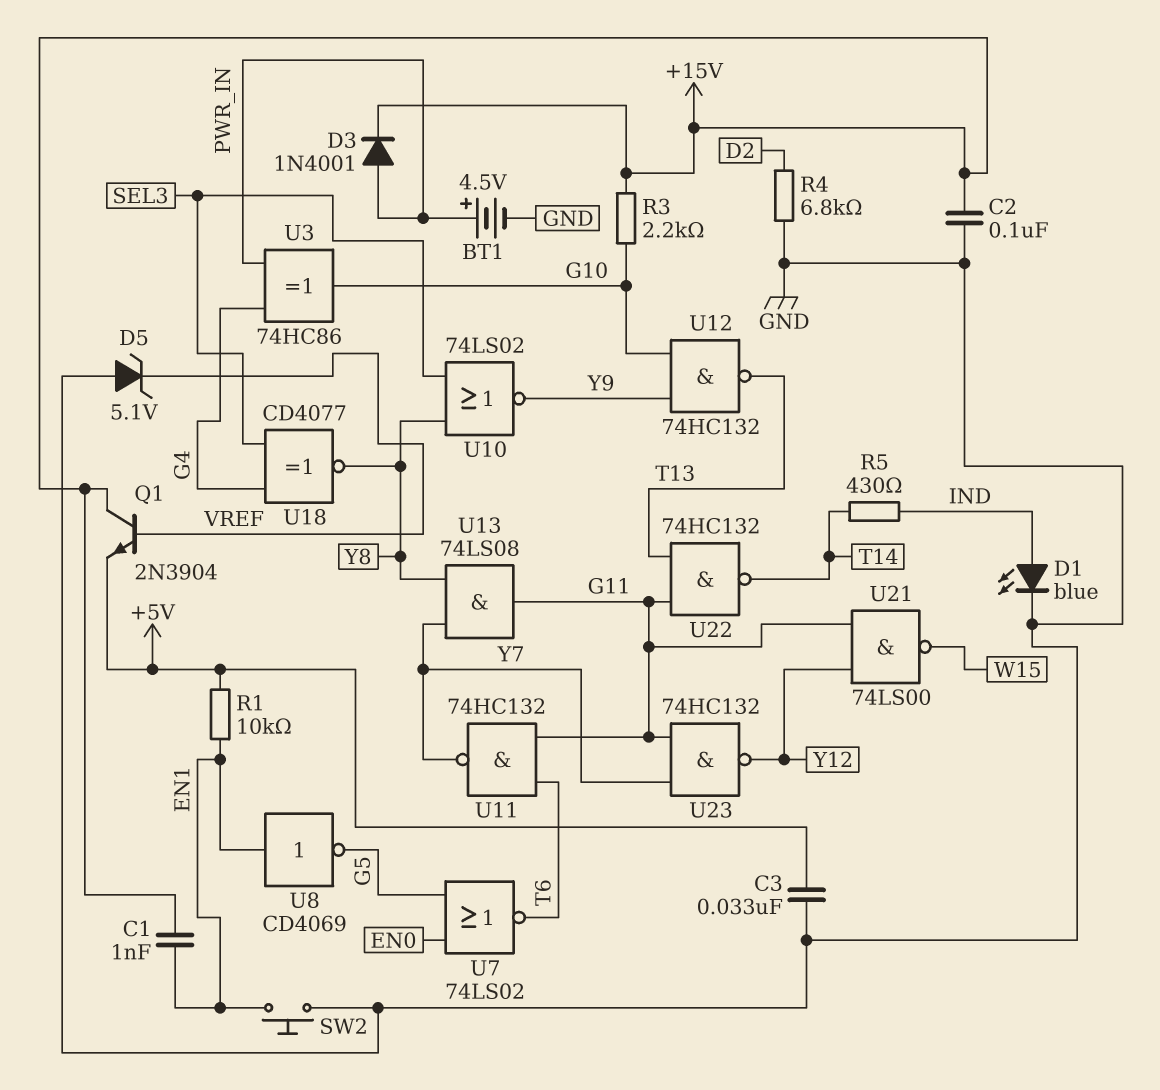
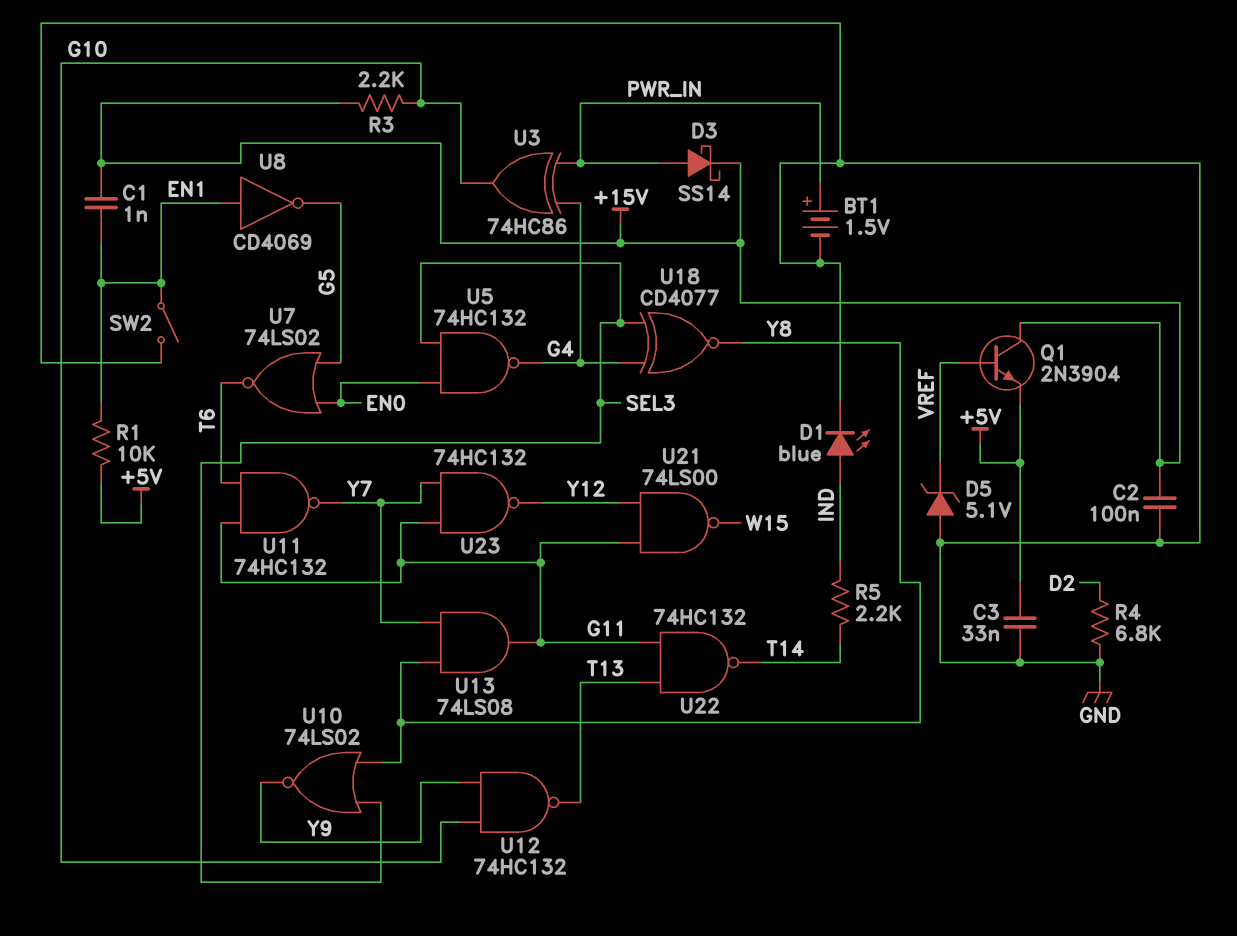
BT1: 4.5V (plus PWR_IN, minus GND) -> 1.5V (plus PWR_IN, minus GND)
D3: diode 1N4001 (A PWR_IN, K +15V) -> schottky SS14 (A PWR_IN, K +15V)
R5: 430 (IND, T14) -> 2.2k (IND, T14)
SW2: button (EN1, GND) -> switch (EN1, GND)
U5: none -> NAND 74HC132 (in EN0, in SEL3, out G4)

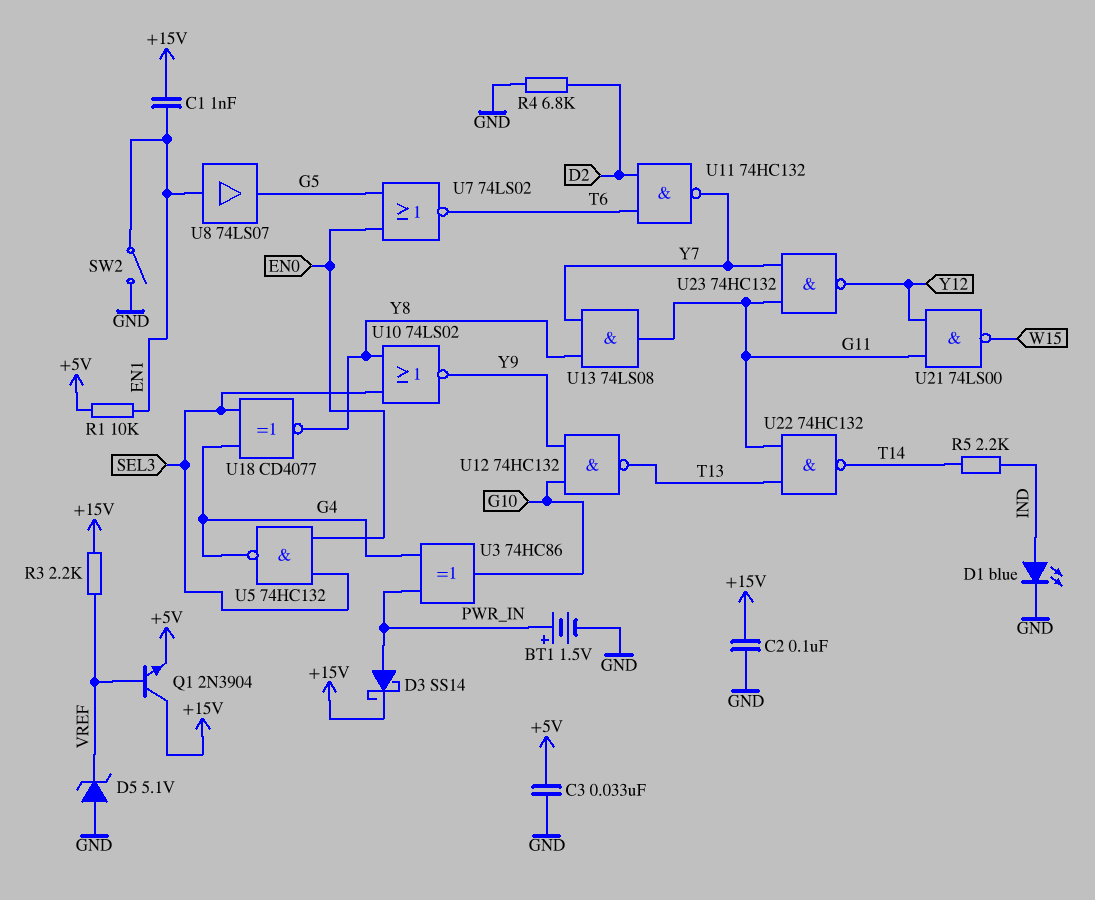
R3: 2.2k (+15V, G10) -> 2.2k (+15V, VREF)
U8: NOT CD4069 (in EN1, out G5) -> buffer 74LS07 (in EN1, out G5)
U11: NAND 74HC132 (in G11, in T6, out Y7) -> NAND 74HC132 (in D2, in T6, out Y7)

